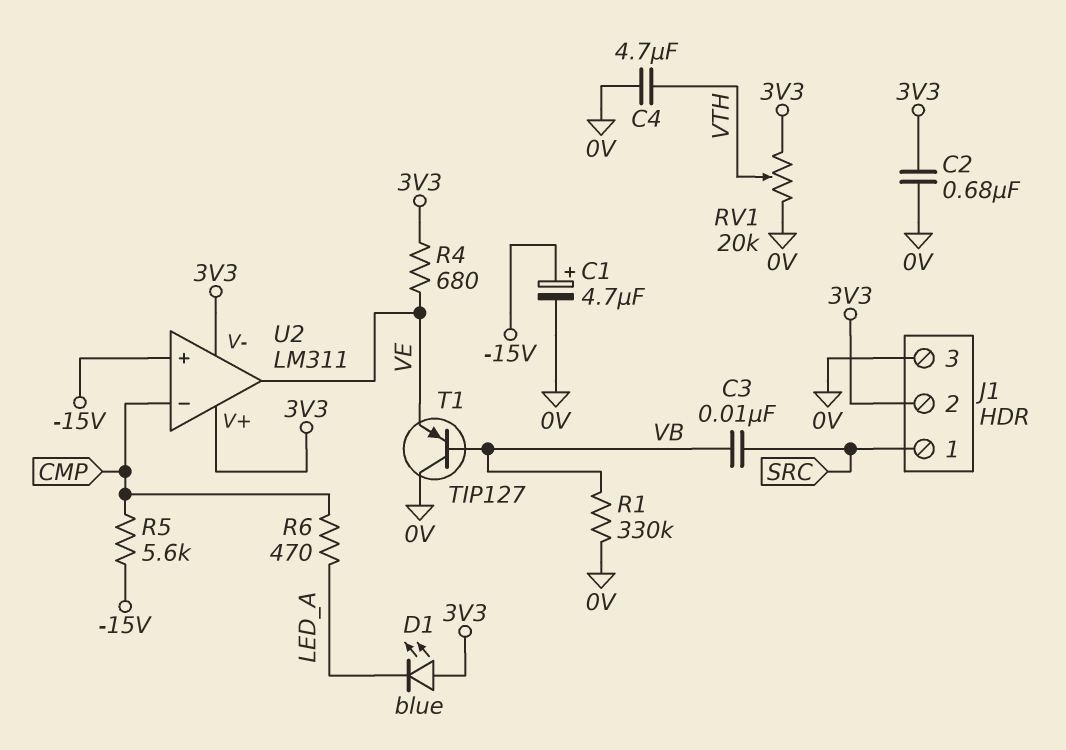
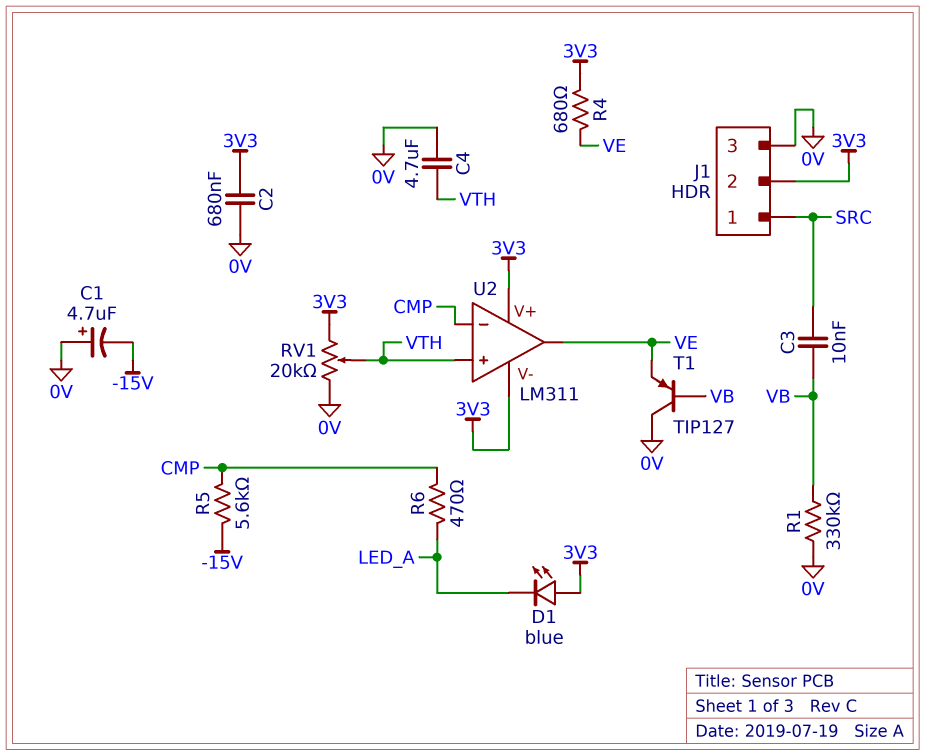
C1: 4.7uF (plus -15V, minus 0V) -> 4.7uF (plus 0V, minus -15V)
U2 pin in+: -15V -> VTH

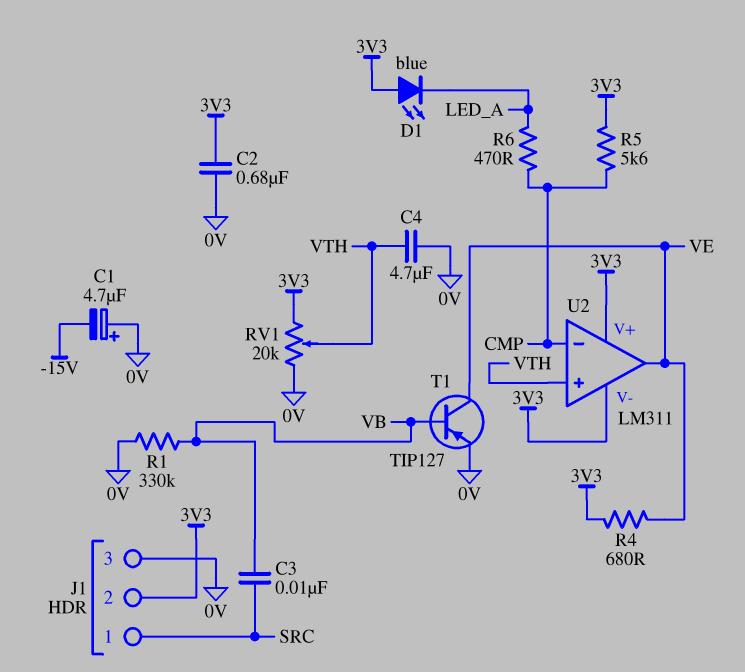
R5: 5.6k (-15V, CMP) -> 5.6k (3V3, CMP)
T1: PNP TIP127 (B VB, C 0V, E VE) -> PNP TIP127 (B VB, C VE, E 0V)

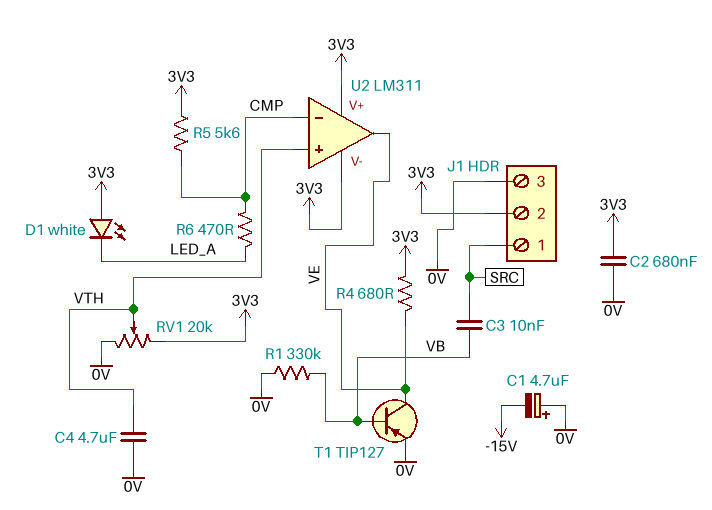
D1: LED blue (A 3V3, K LED_A) -> LED white (A 3V3, K LED_A)

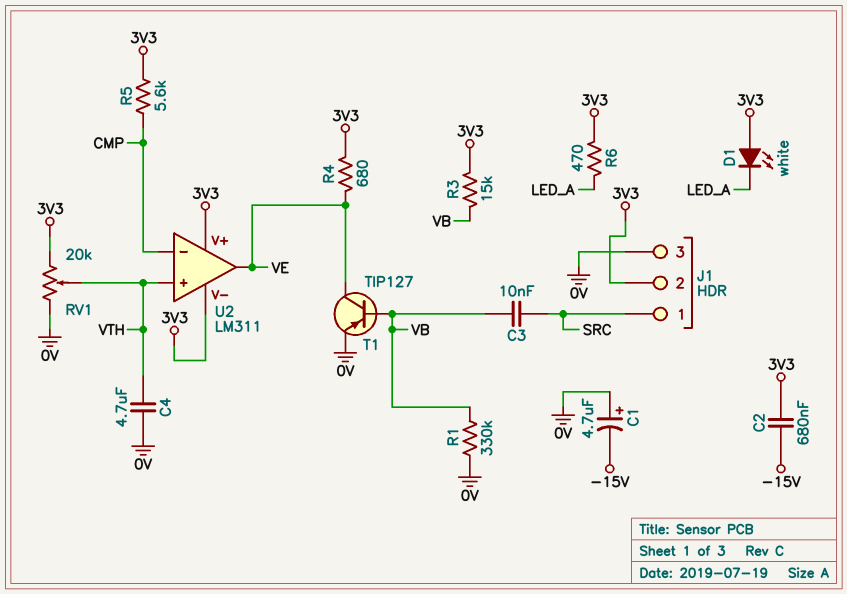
C2: 680nF (0V, 3V3) -> 680nF (-15V, 3V3)
R3: none -> 15k (3V3, VB)
R6: 470 (CMP, LED_A) -> 470 (3V3, LED_A)

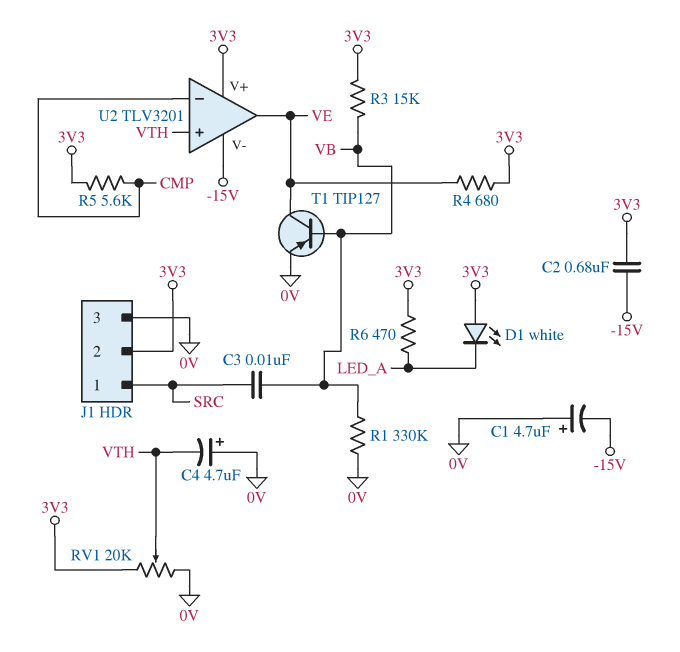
C4: 4.7uF (0V, VTH) -> 4.7uF (plus 0V, minus VTH)
U2: LM311 -> TLV3201
U2 pin V-: 3V3 -> -15V

